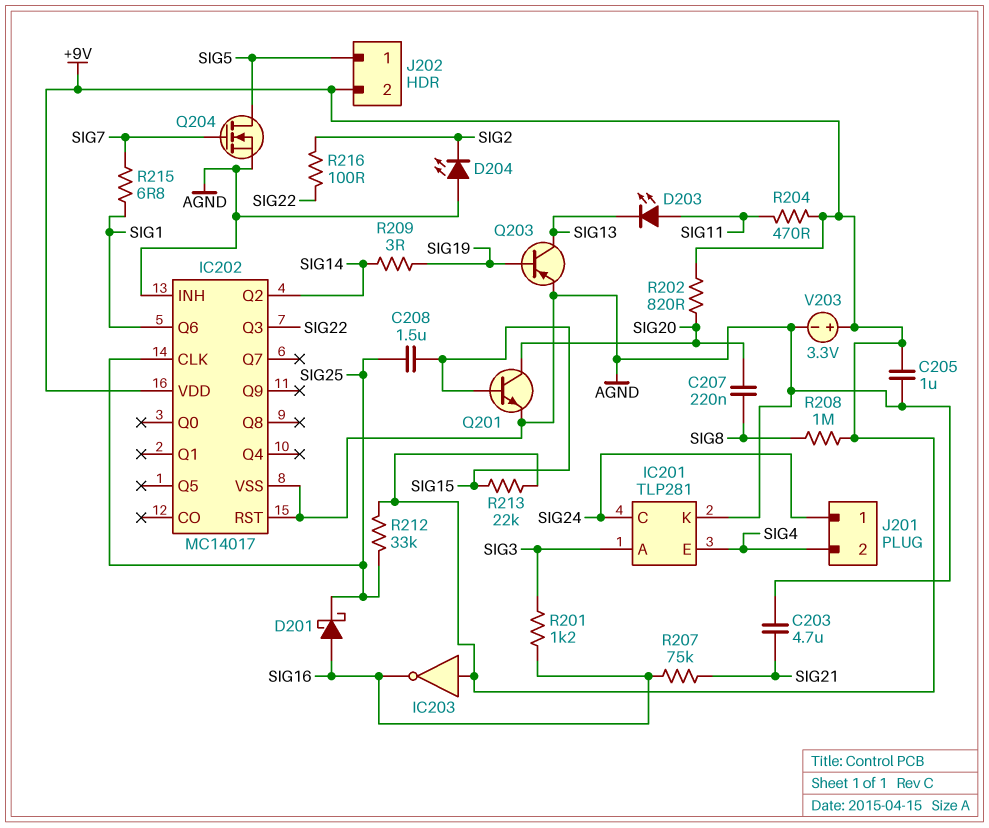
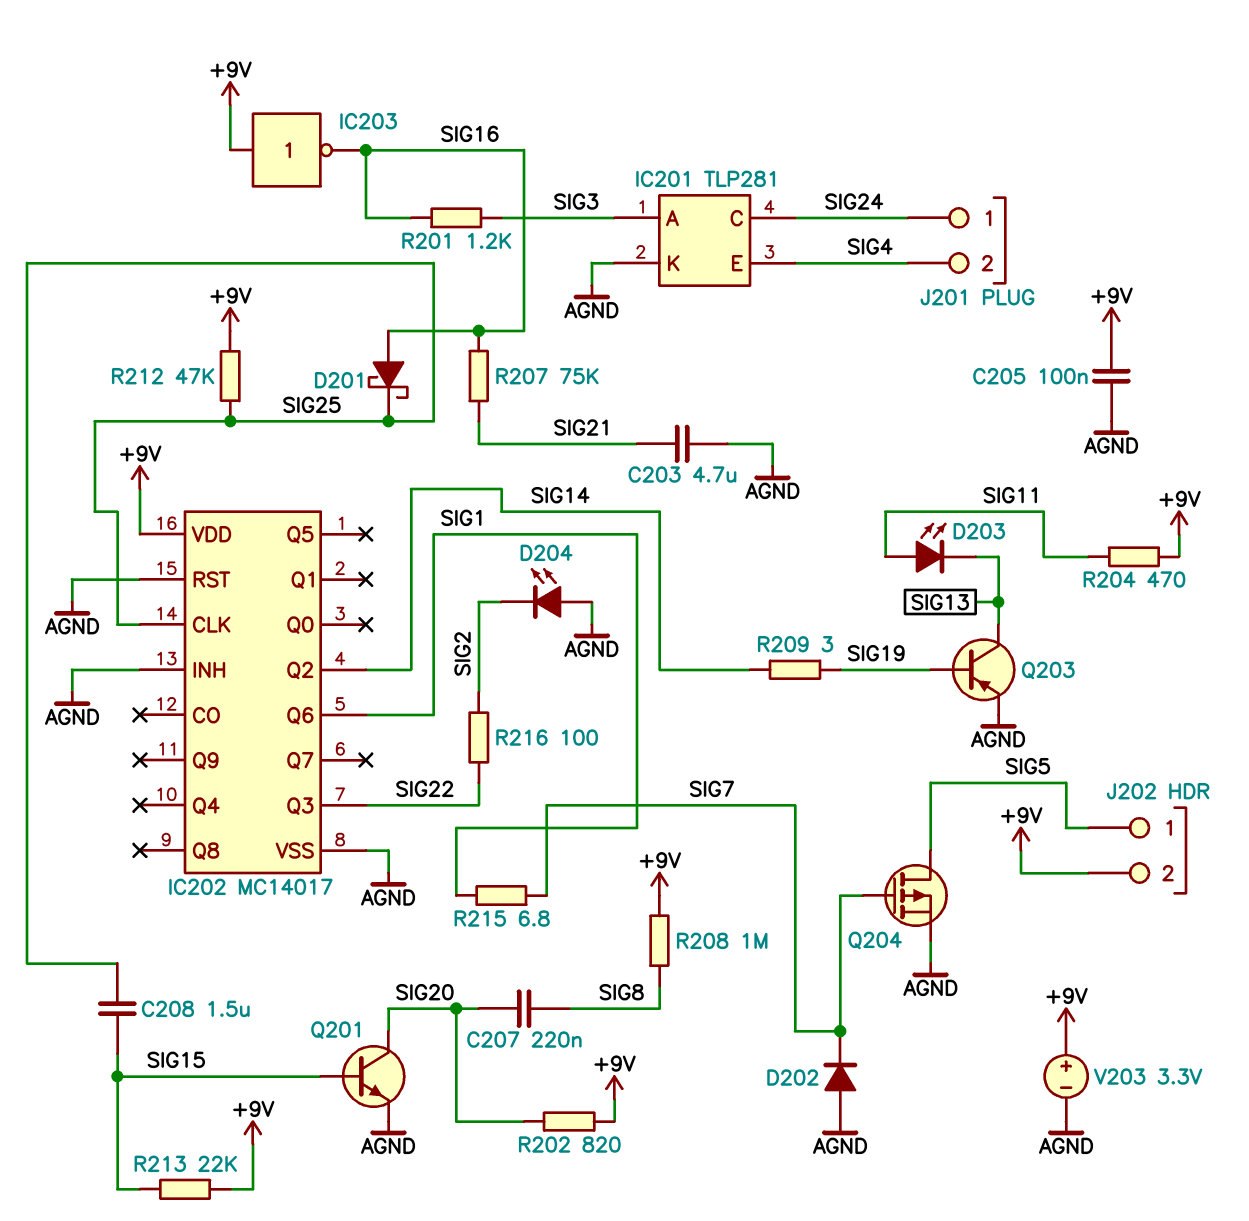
C205: 1uF (+9V, AGND) -> 100nF (+9V, AGND)
D202: none -> diode (A AGND, K SIG7)
Q204: NMOS (G SIG7, D SIG5, S AGND) -> PMOS (G SIG7, D SIG5, S AGND)
R212: 33k (+9V, SIG25) -> 47k (+9V, SIG25)

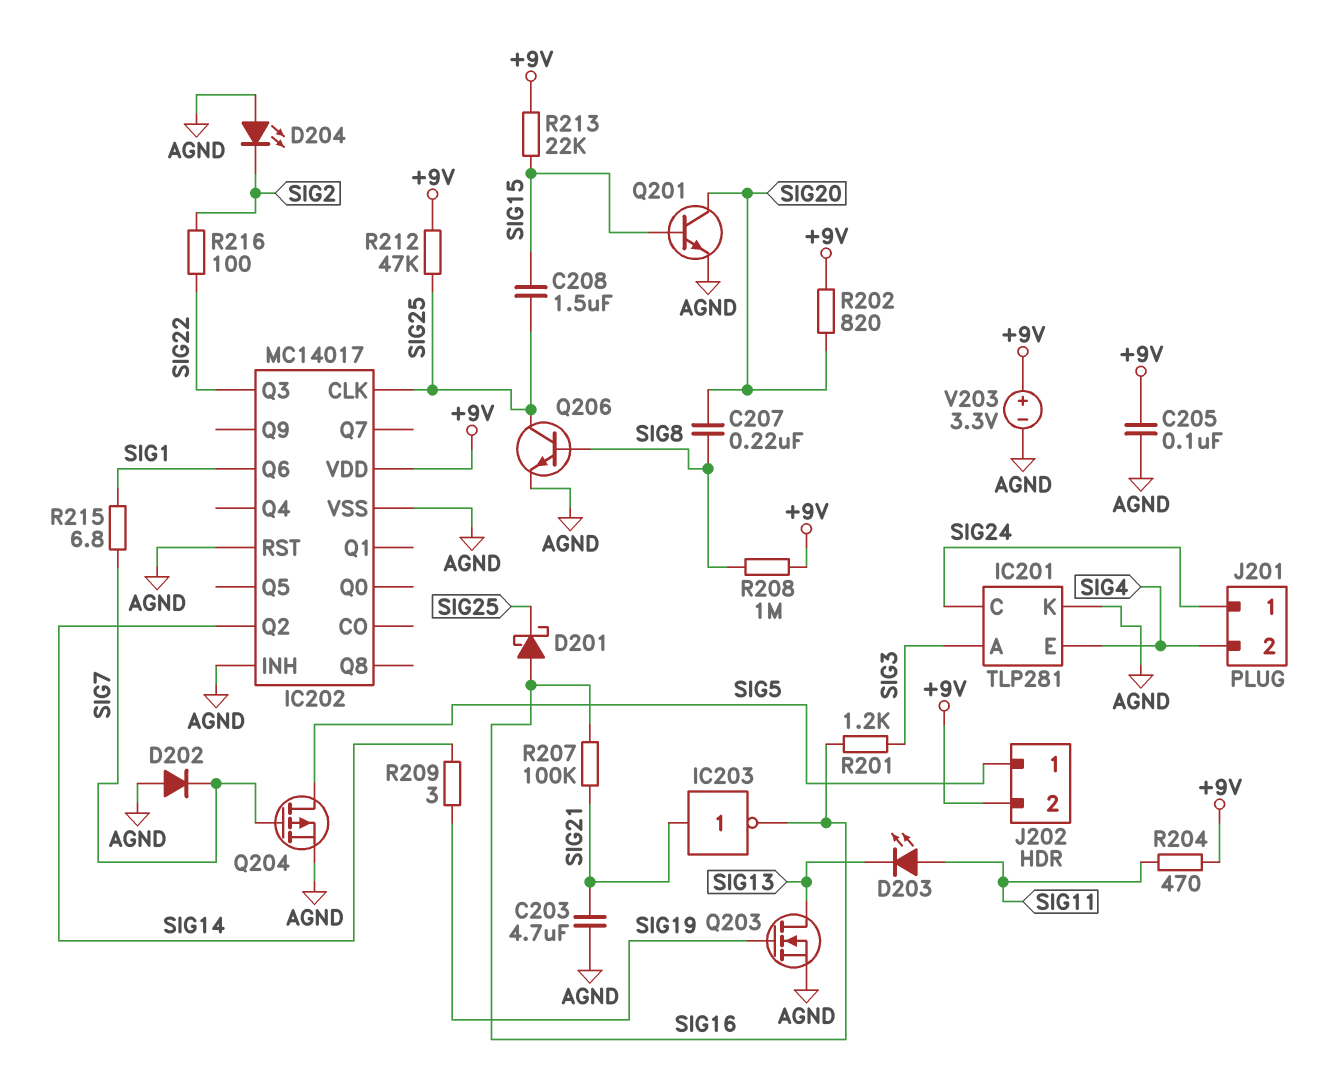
IC203: NOT (in +9V, out SIG16) -> NOT (in SIG21, out SIG16)
Q203: PNP (B SIG19, C SIG13, E AGND) -> NMOS (G SIG19, D SIG13, S AGND)
Q206: none -> NPN (B SIG8, C SIG25, E AGND)
R207: 75k (SIG16, SIG21) -> 100k (SIG16, SIG21)

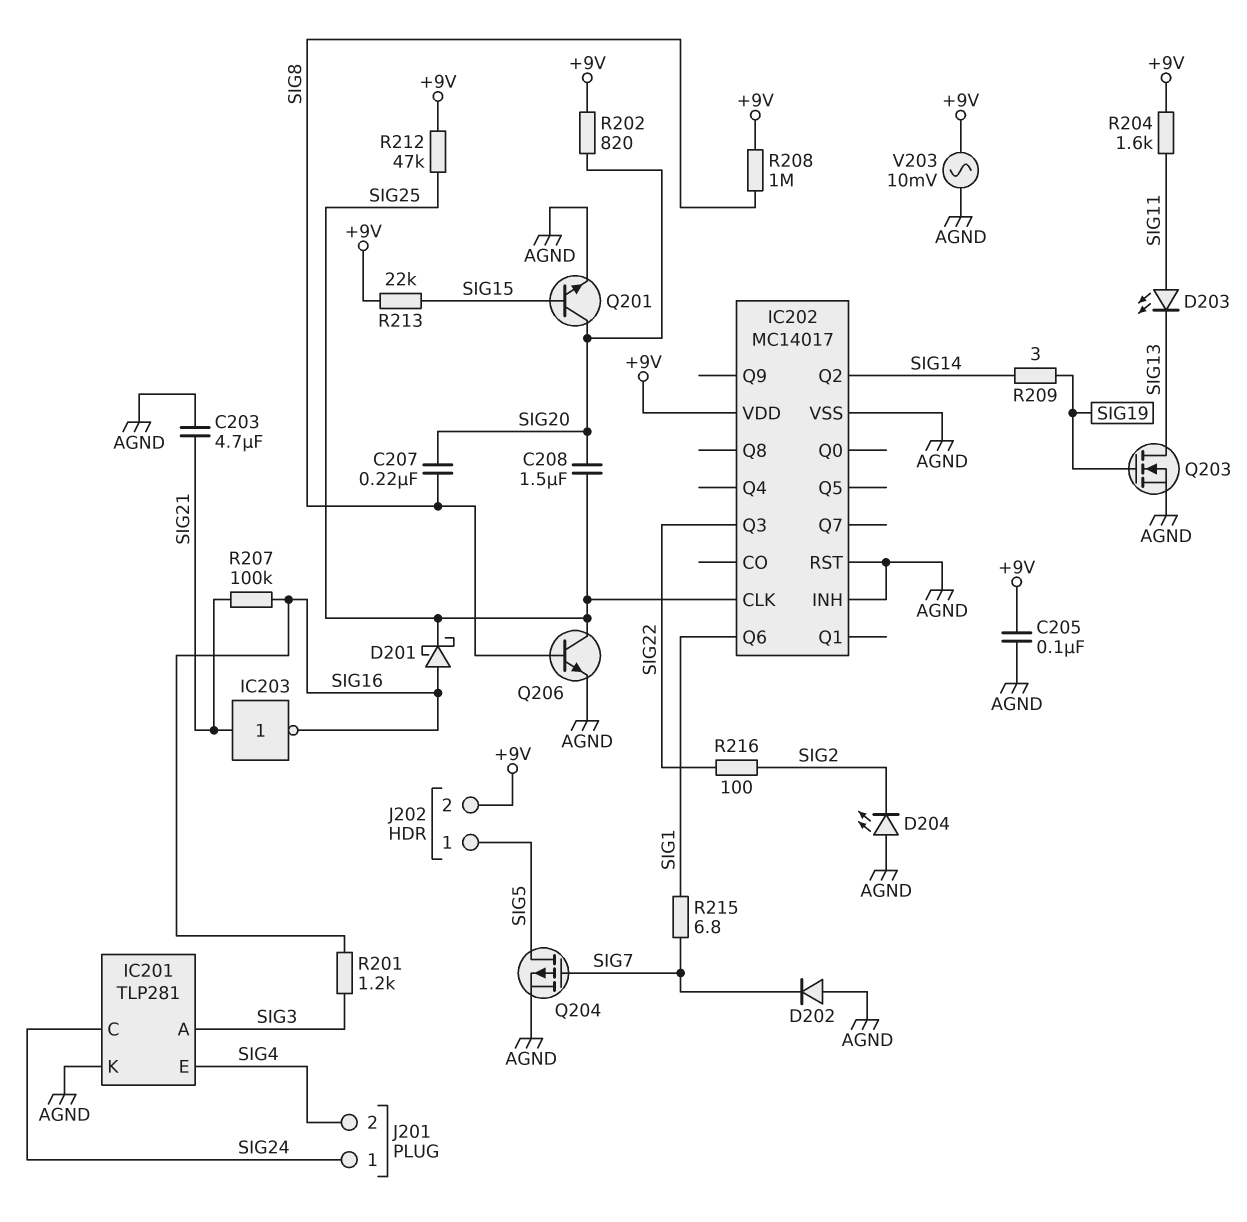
C208: 1.5uF (SIG15, SIG25) -> 1.5uF (SIG20, SIG25)
R204: 470 (+9V, SIG11) -> 1.6k (+9V, SIG11)
V203: 3.3V (plus +9V, minus AGND) -> AC 10mV (+9V, AGND)

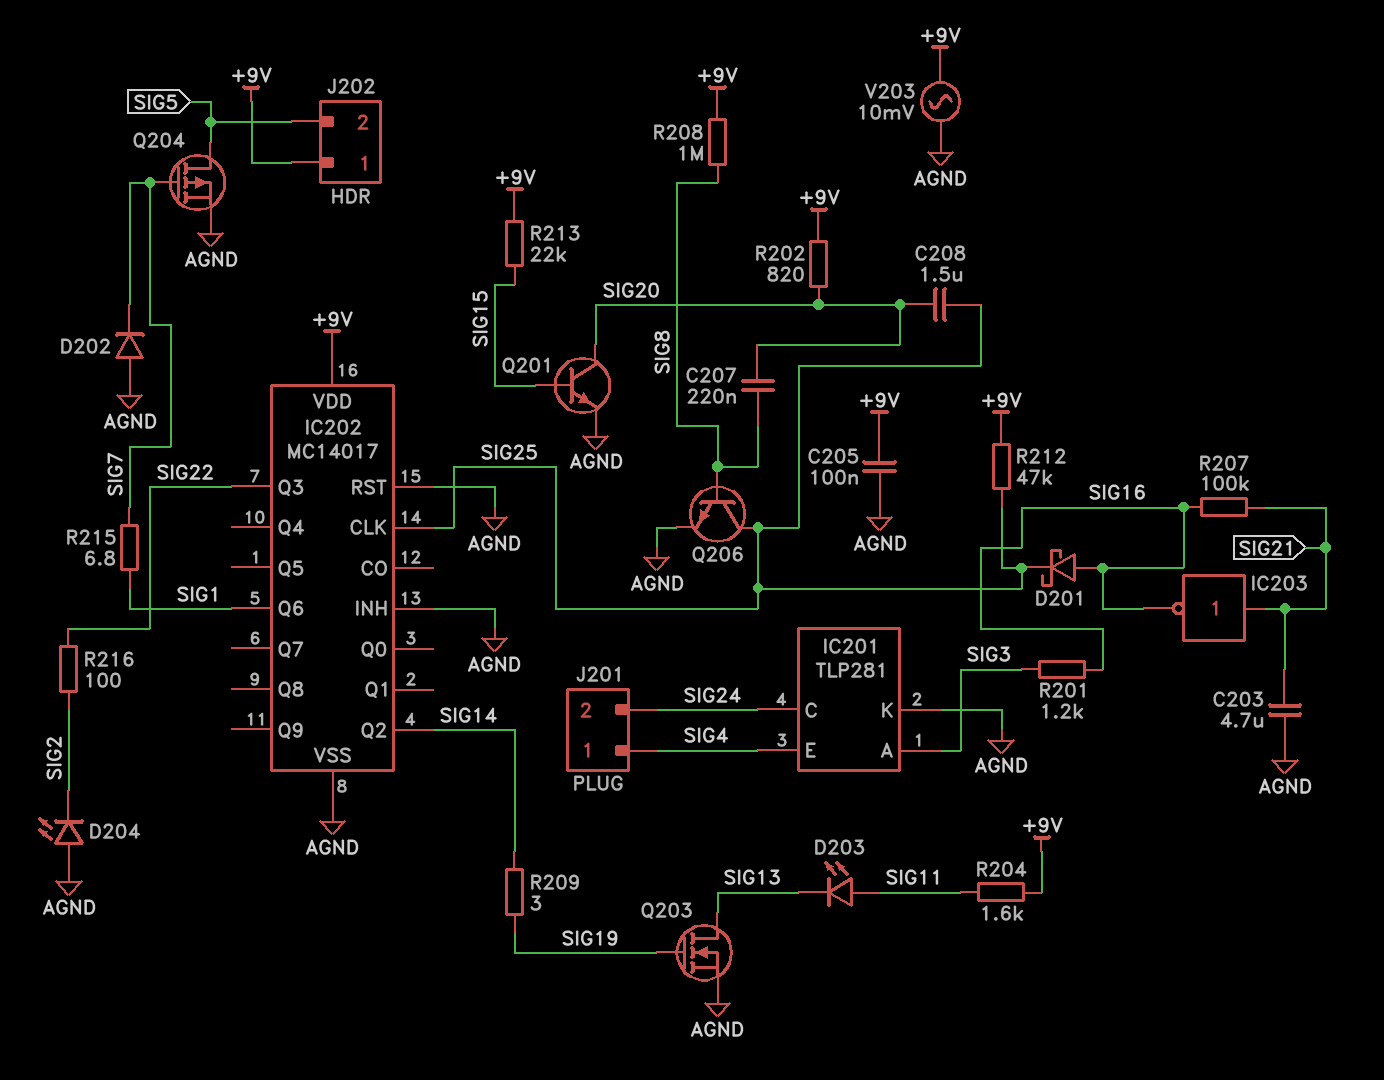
J201 pin 1: SIG24 -> SIG4
J201 pin 2: SIG4 -> SIG24
J202 pin 1: SIG5 -> +9V
J202 pin 2: +9V -> SIG5

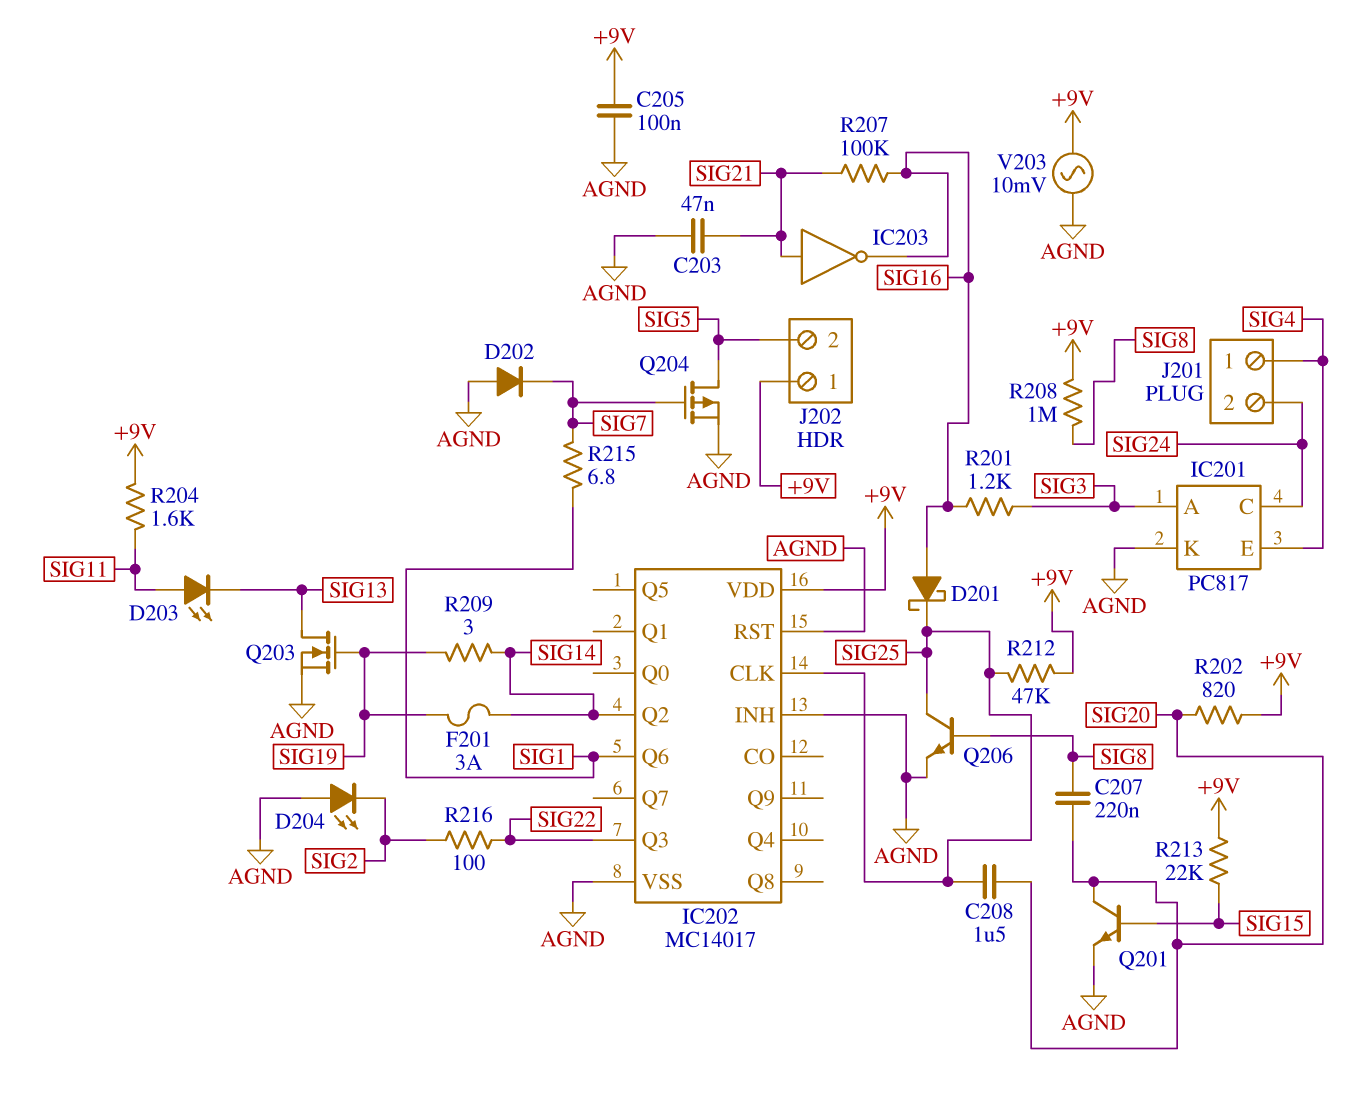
C203: 4.7uF (AGND, SIG21) -> 47nF (AGND, SIG21)
F201: none -> 3A (SIG14, SIG19)
IC201: TLP281 -> PC817

